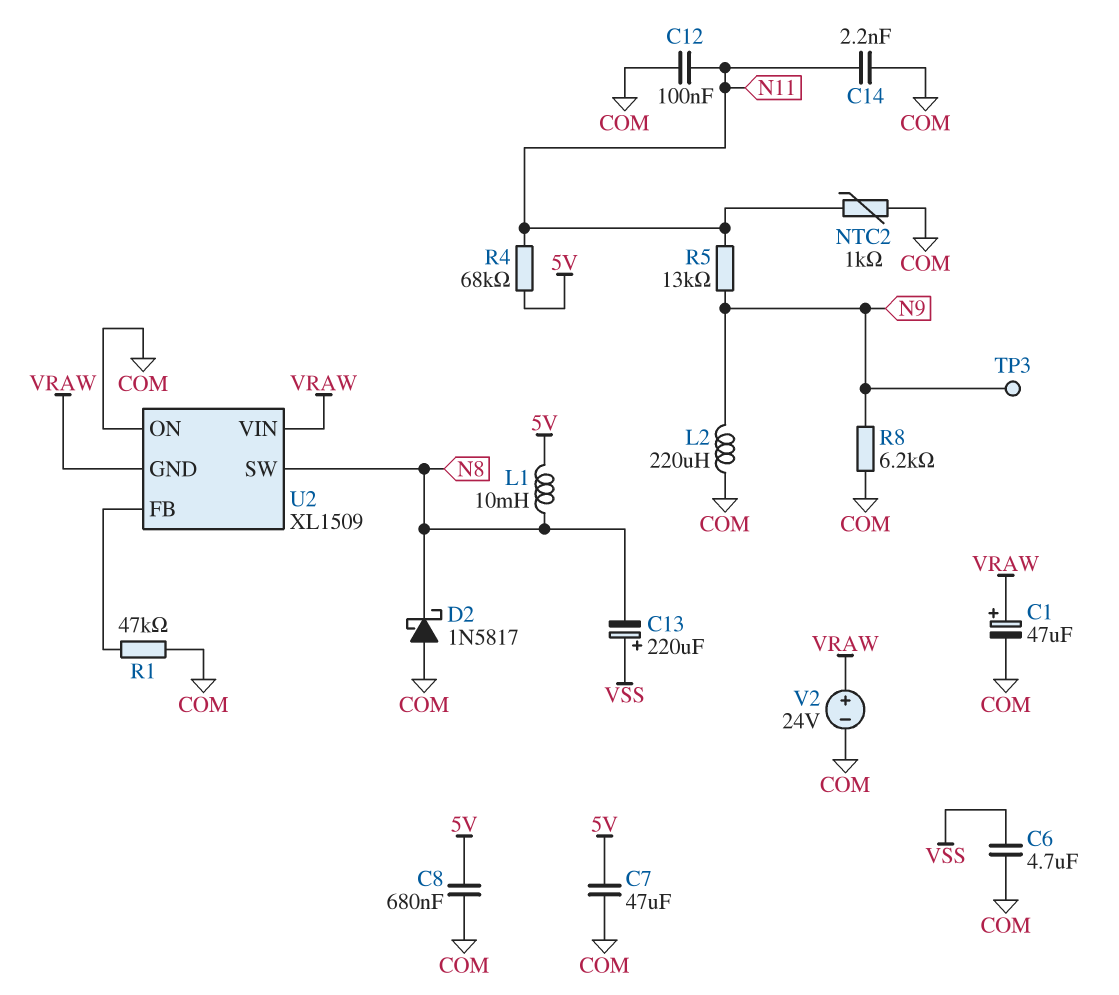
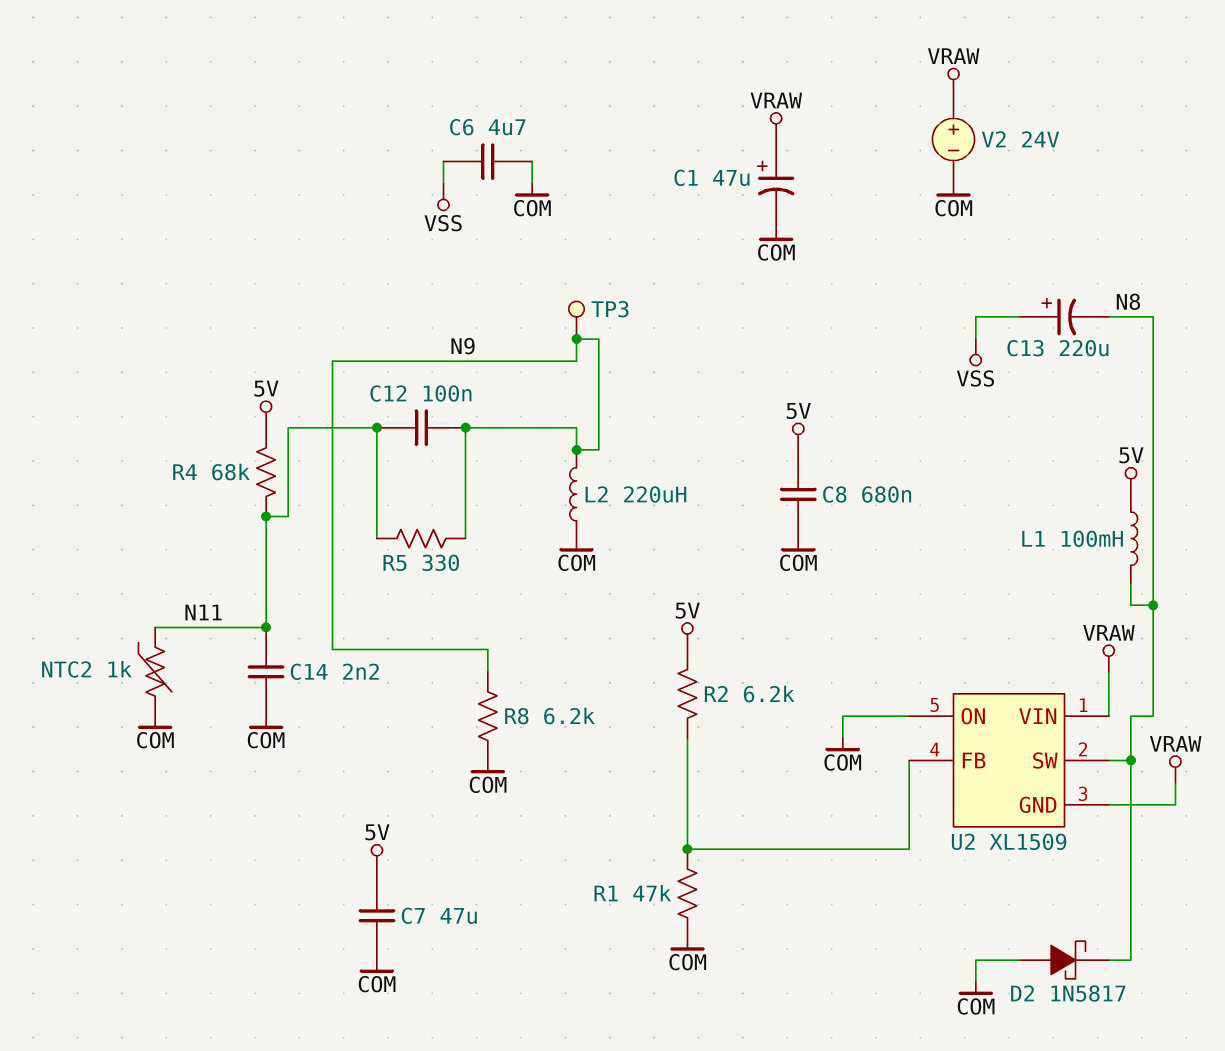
C12: 100nF (COM, N11) -> 100nF (N9, N11)
L1: 10mH (5V, N8) -> 100mH (5V, N8)
R2: none -> 6.2k (5V, U2/FB)
R5: 13k (N9, N11) -> 330 (N9, N11)

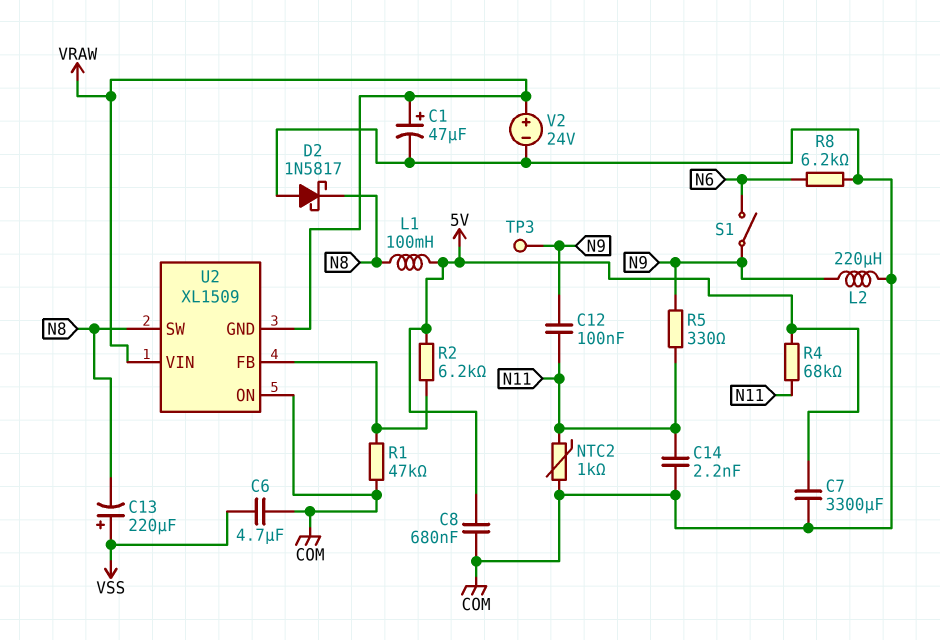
C7: 47uF (5V, COM) -> 3300uF (5V, COM)
R8: 6.2k (COM, N9) -> 6.2k (COM, N6)
S1: none -> switch (N6, N9)

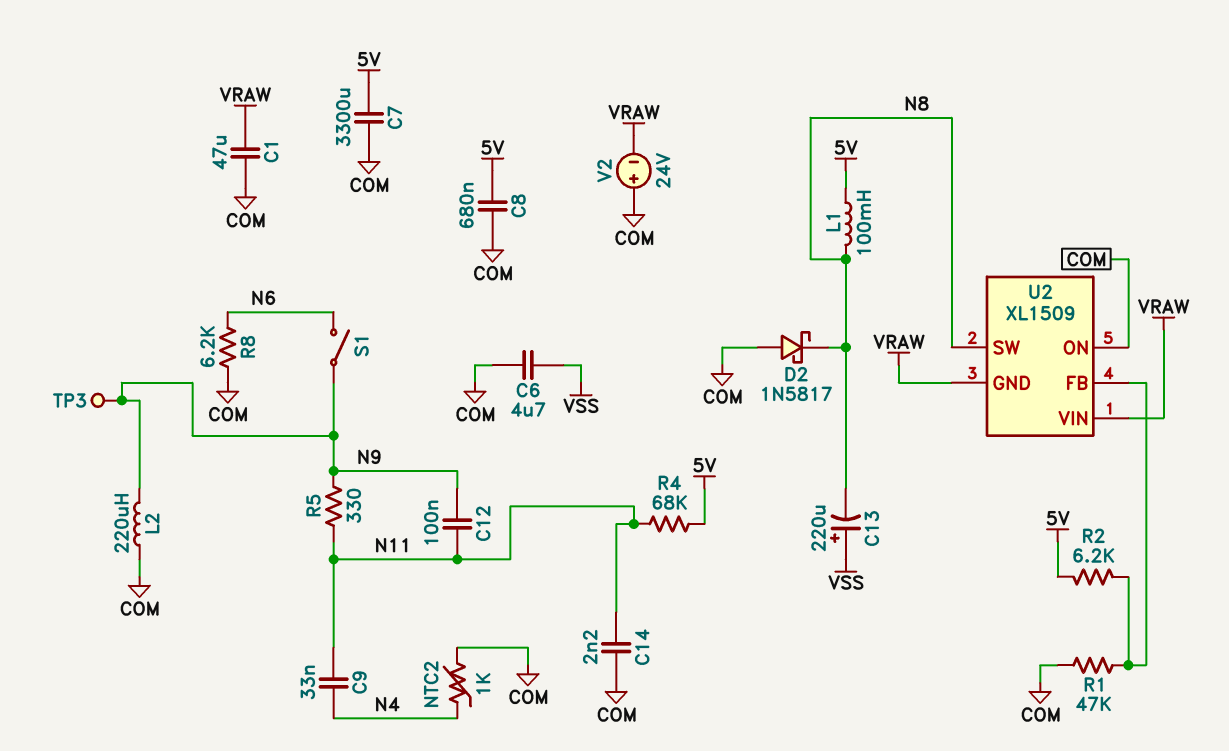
C1: 47uF (plus VRAW, minus COM) -> 47uF (COM, VRAW)
C9: none -> 33nF (N4, N11)
NTC2: 1k (COM, N11) -> 1k (COM, N4)
V2: 24V (plus VRAW, minus COM) -> 24V (plus COM, minus VRAW)

